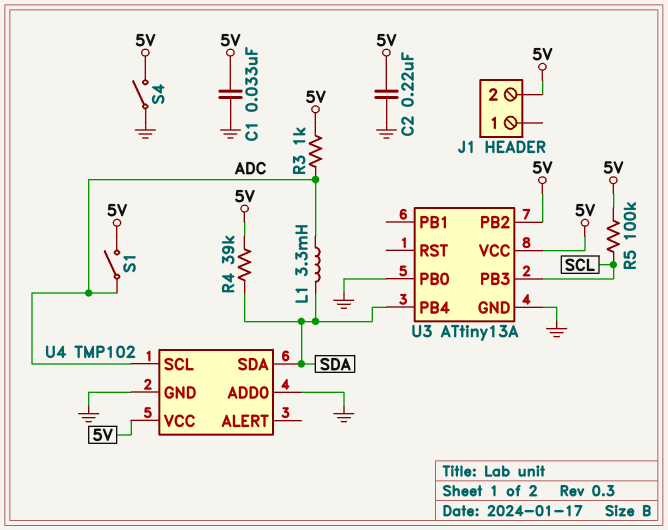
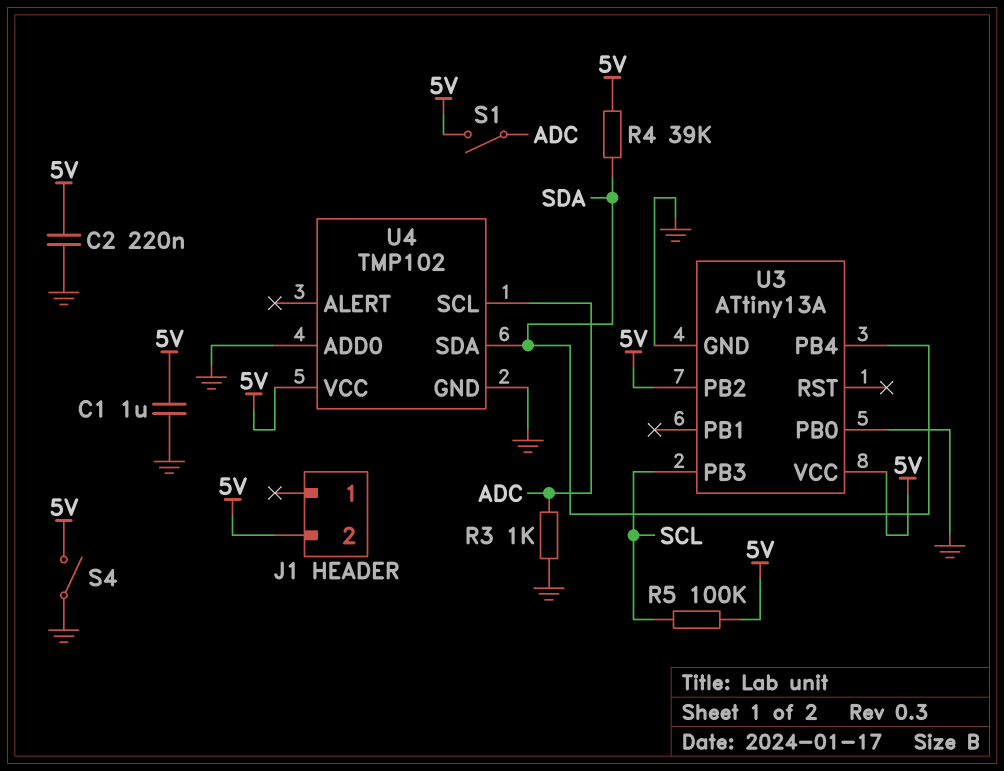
C1: 33nF (5V, GND) -> 1uF (5V, GND)
L1: 3.3mH (ADC, SDA) -> none
R3: 1k (5V, ADC) -> 1k (ADC, GND)

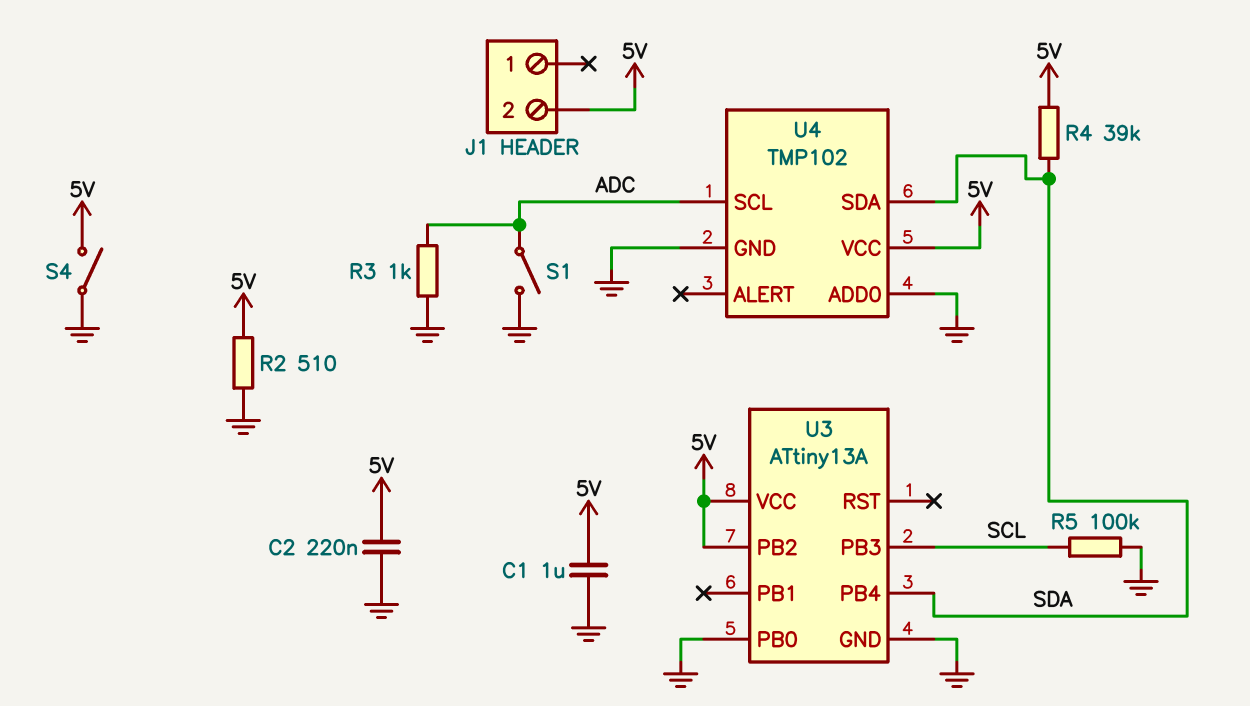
R2: none -> 510 (5V, GND)
R5: 100k (5V, SCL) -> 100k (GND, SCL)
S1: switch (5V, ADC) -> switch (ADC, GND)

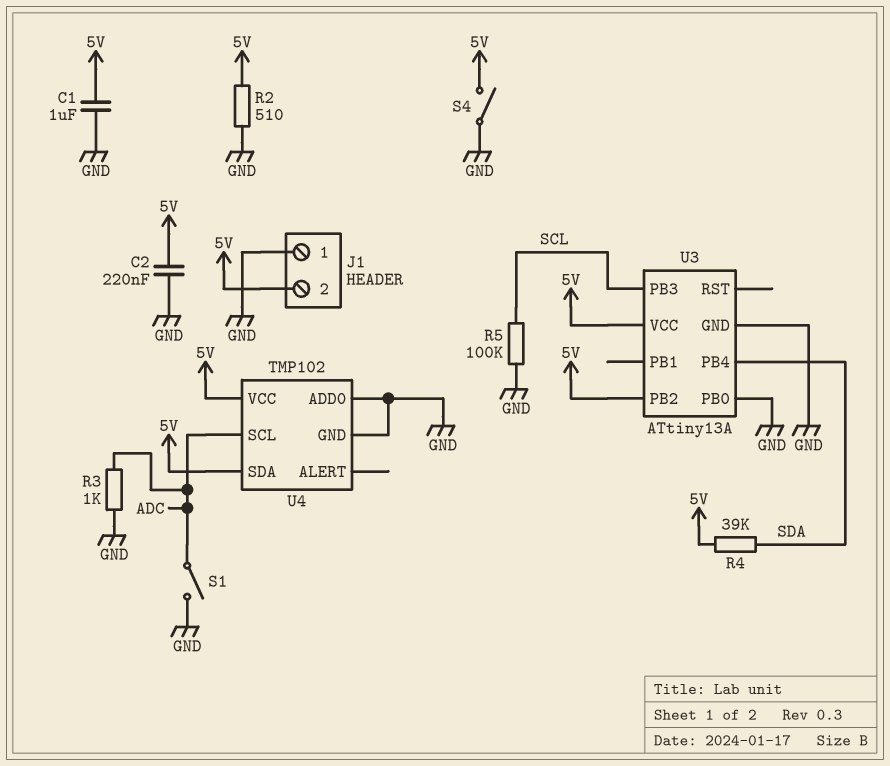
J1 pin 1: none -> GND
U4 pin SDA: SDA -> 5V

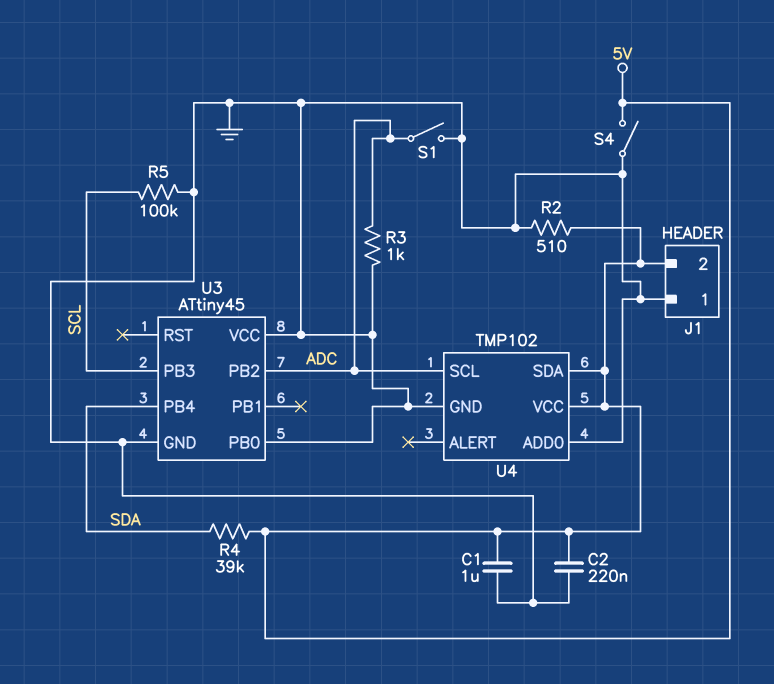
U3: ATtiny13A -> ATtiny45
U3 pin PB2: 5V -> ADC
U3 pin VCC: 5V -> GND

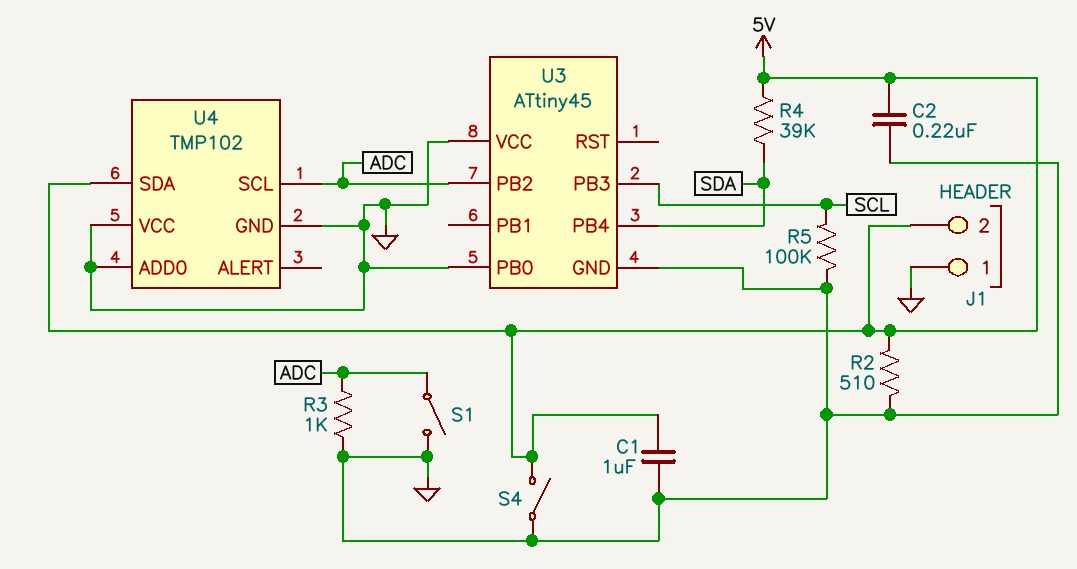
U4 pin VCC: 5V -> GND

